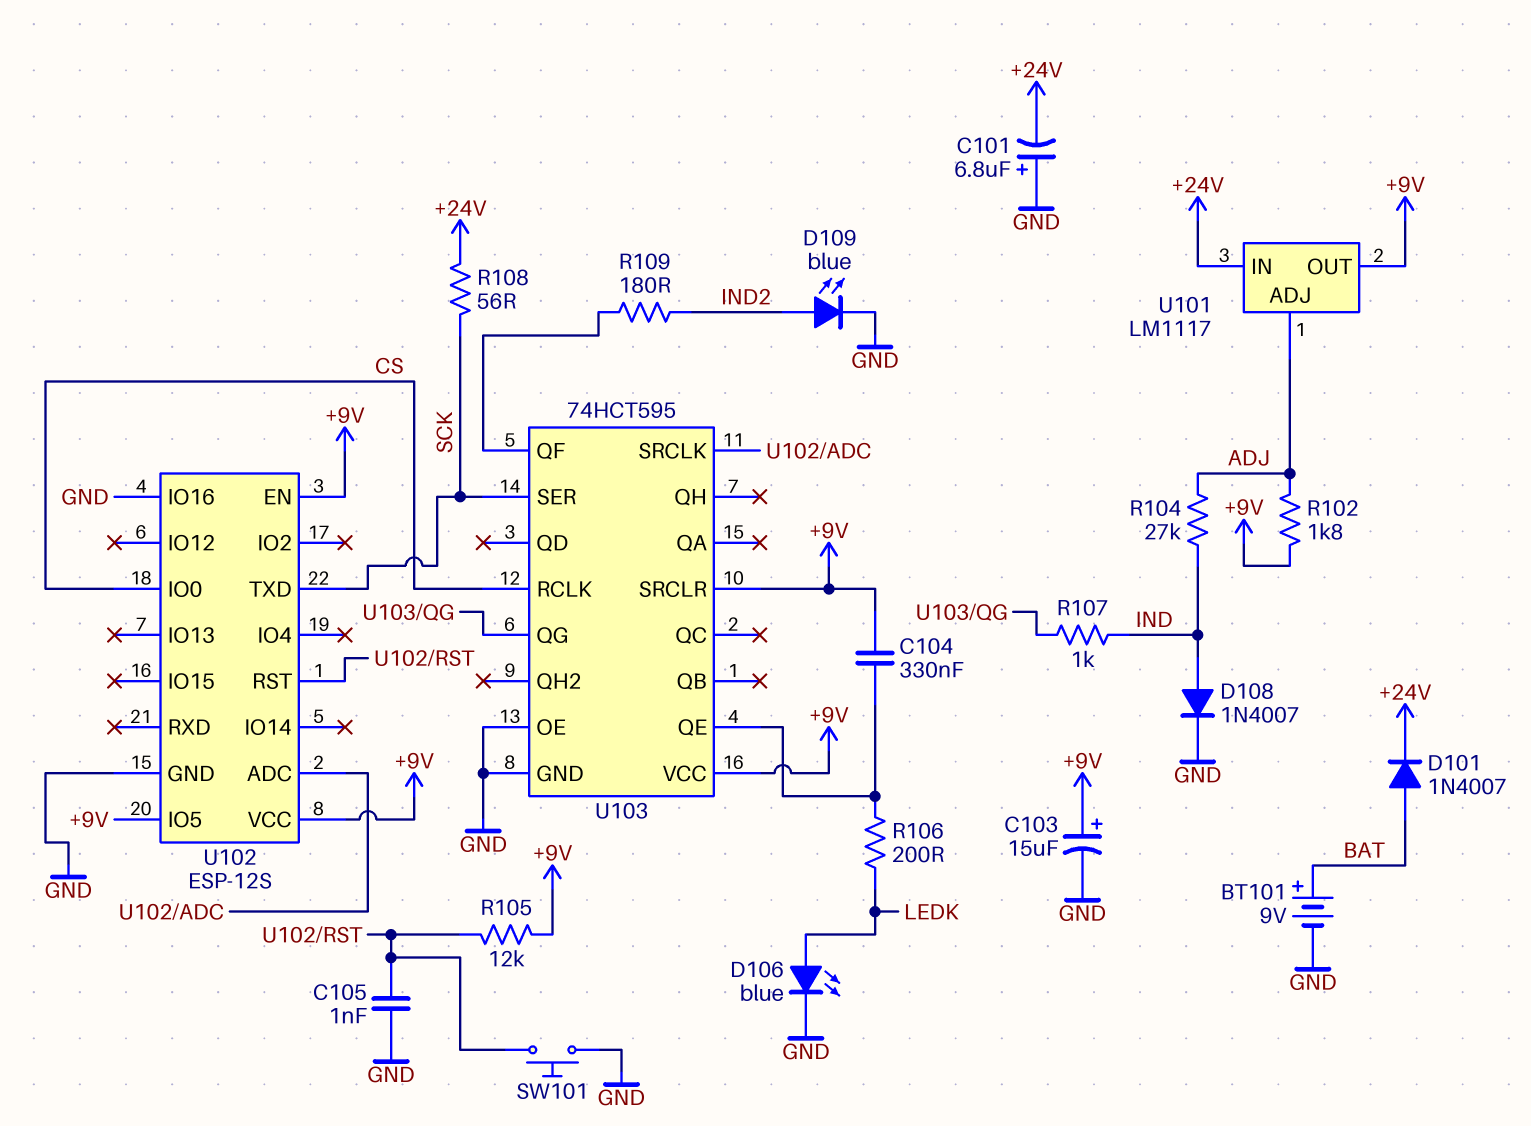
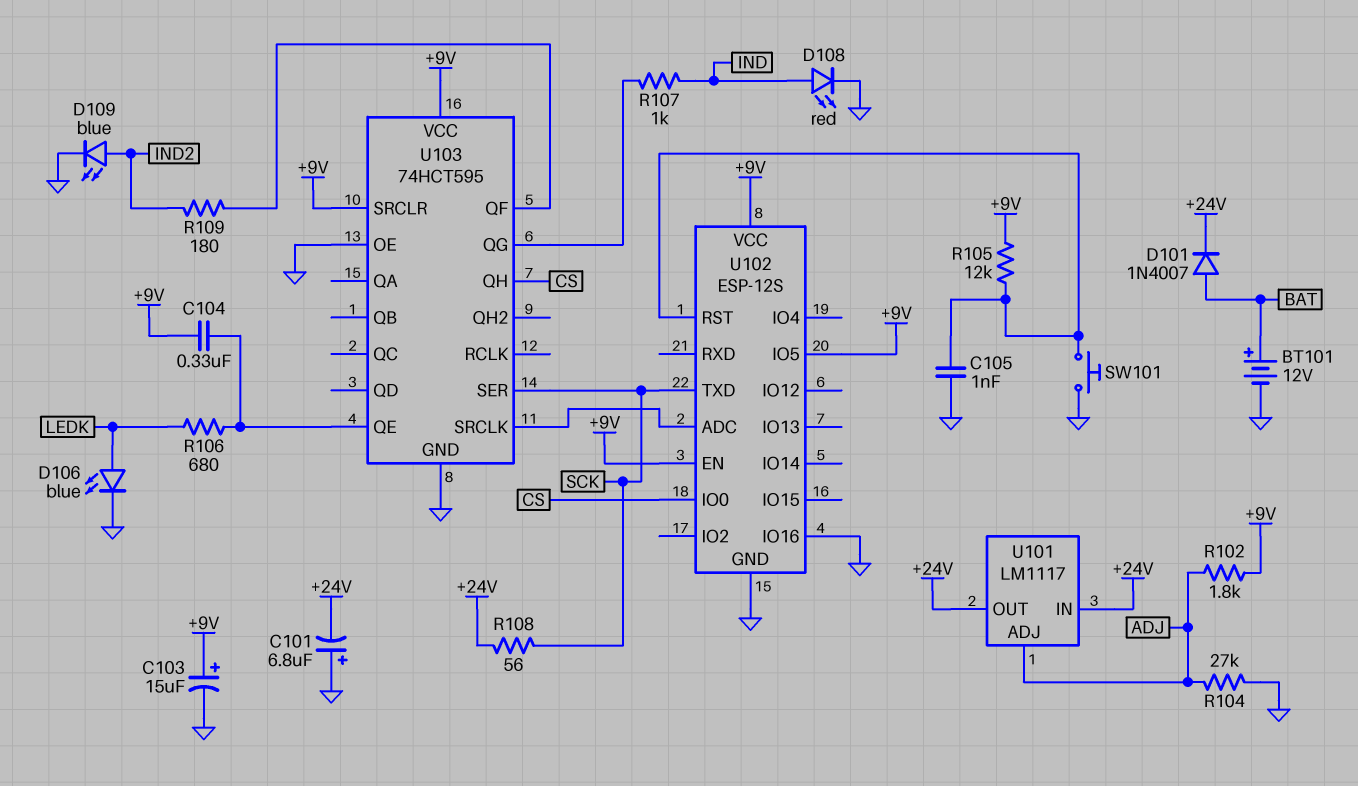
BT101: 9V (plus BAT, minus GND) -> 12V (plus BAT, minus GND)
D108: diode 1N4007 (A IND, K GND) -> LED red (A IND, K GND)
R104: 27k (ADJ, IND) -> 27k (ADJ, GND)
R106: 200 (LEDK, U103/QE) -> 680 (LEDK, U103/QE)
U101 pin OUT: +9V -> +24V
U103 pin QH: none -> CS
U103 pin RCLK: CS -> none

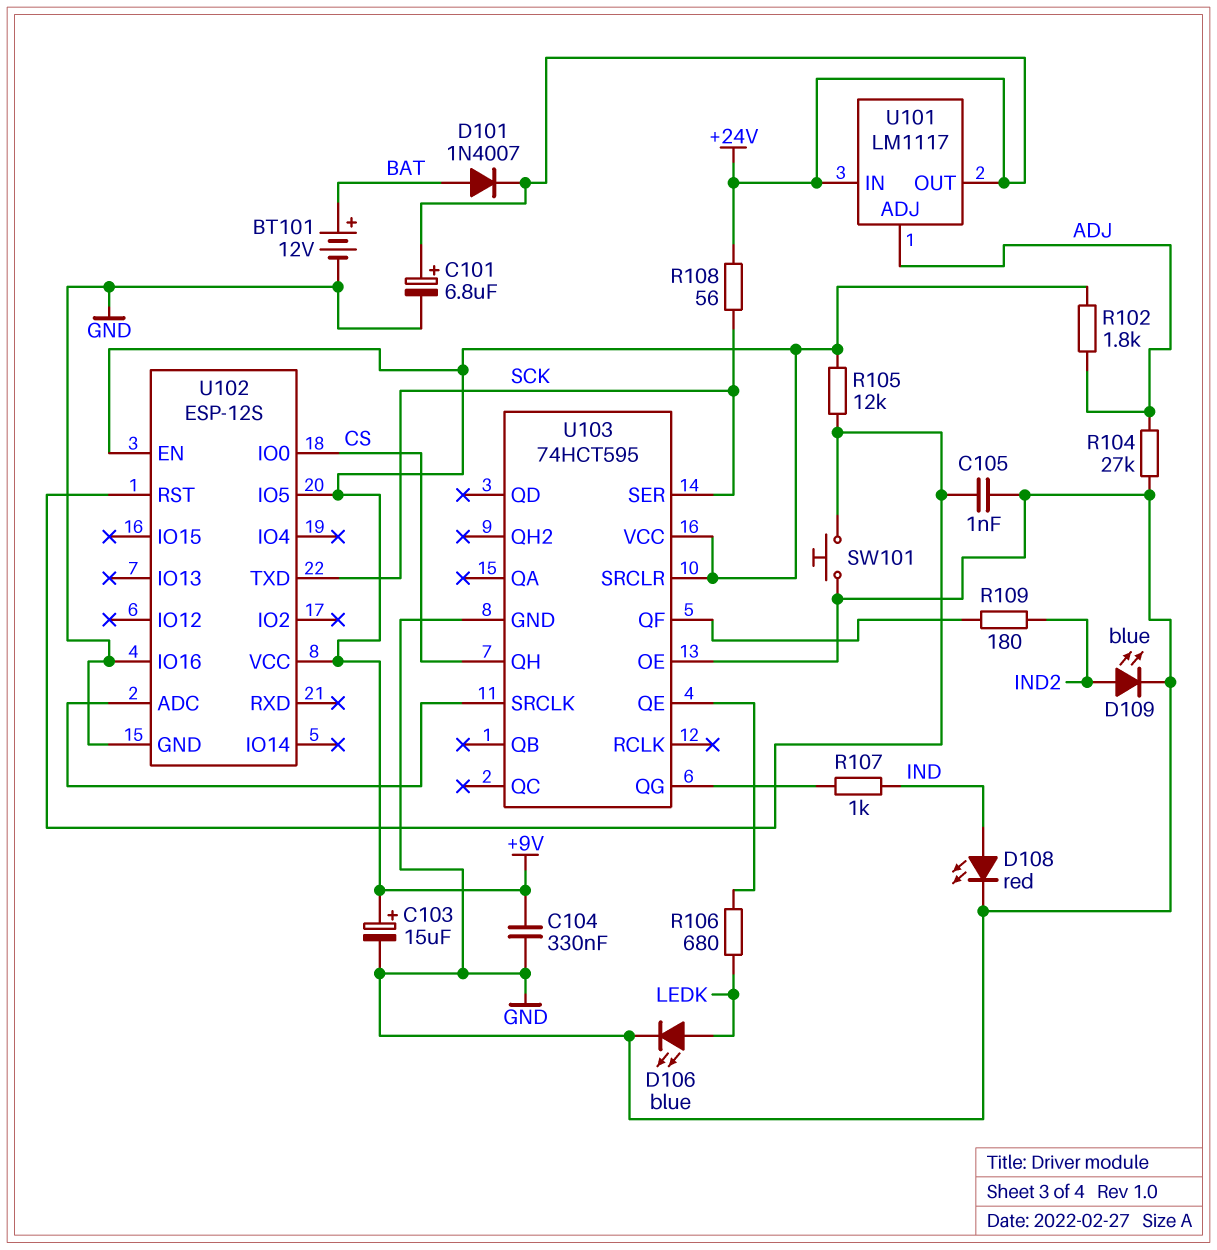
C101: 6.8uF (plus GND, minus +24V) -> 6.8uF (plus +24V, minus GND)
C104: 330nF (+9V, U103/QE) -> 330nF (+9V, GND)

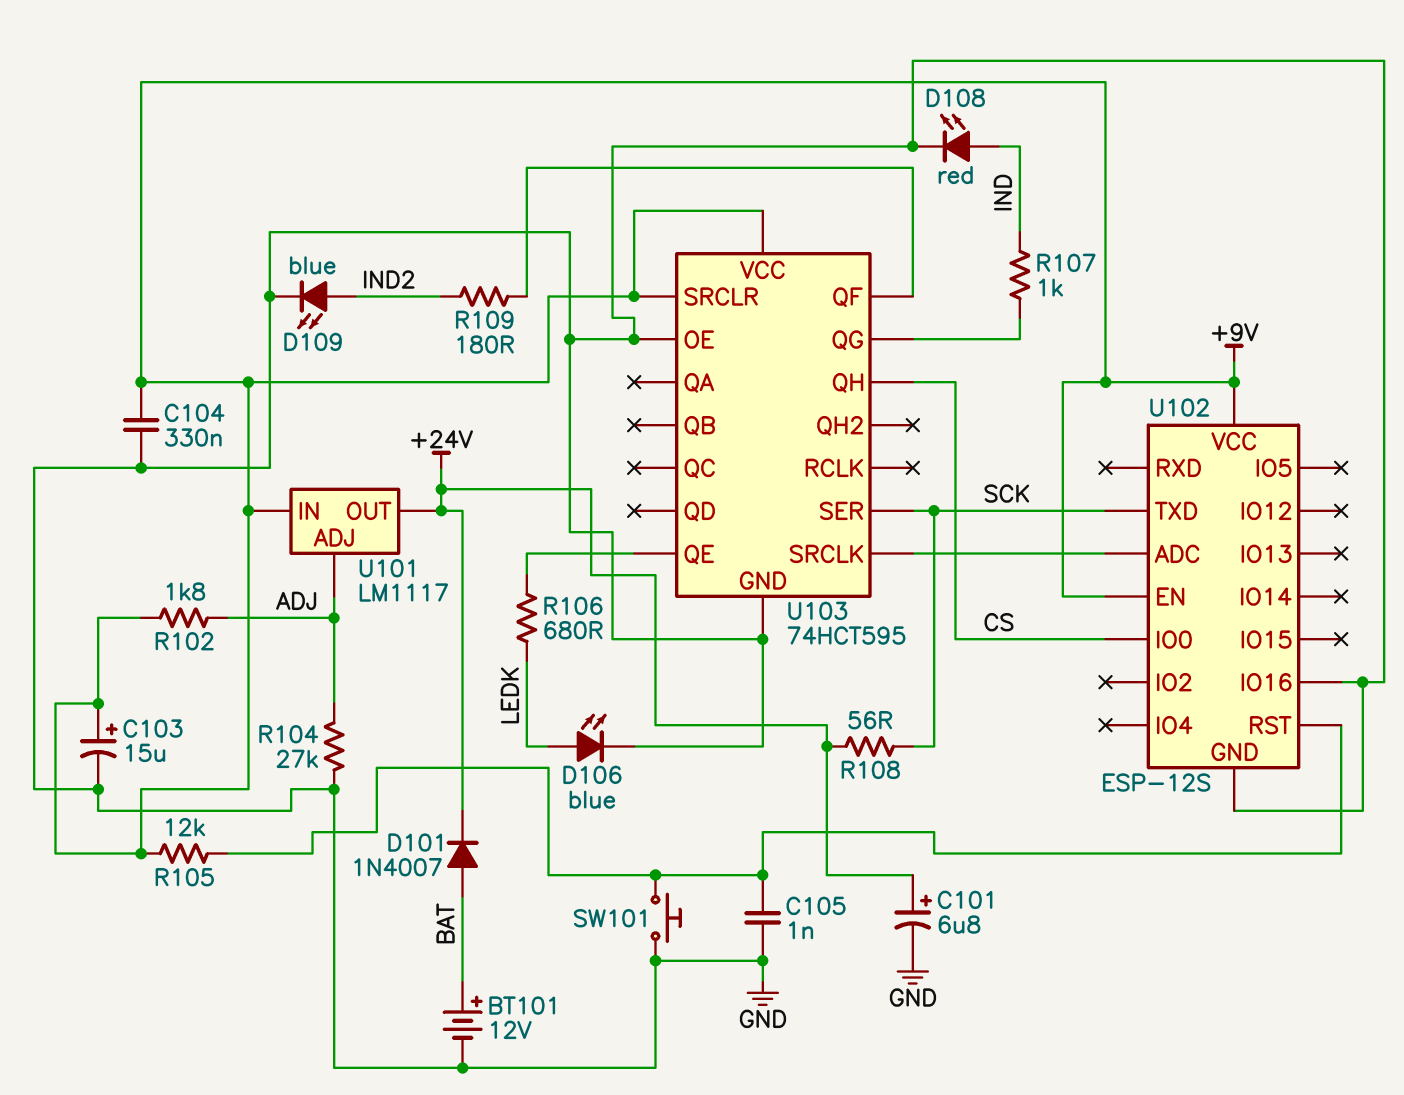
U101 pin IN: +24V -> +9V
U102 pin IO5: +9V -> none

